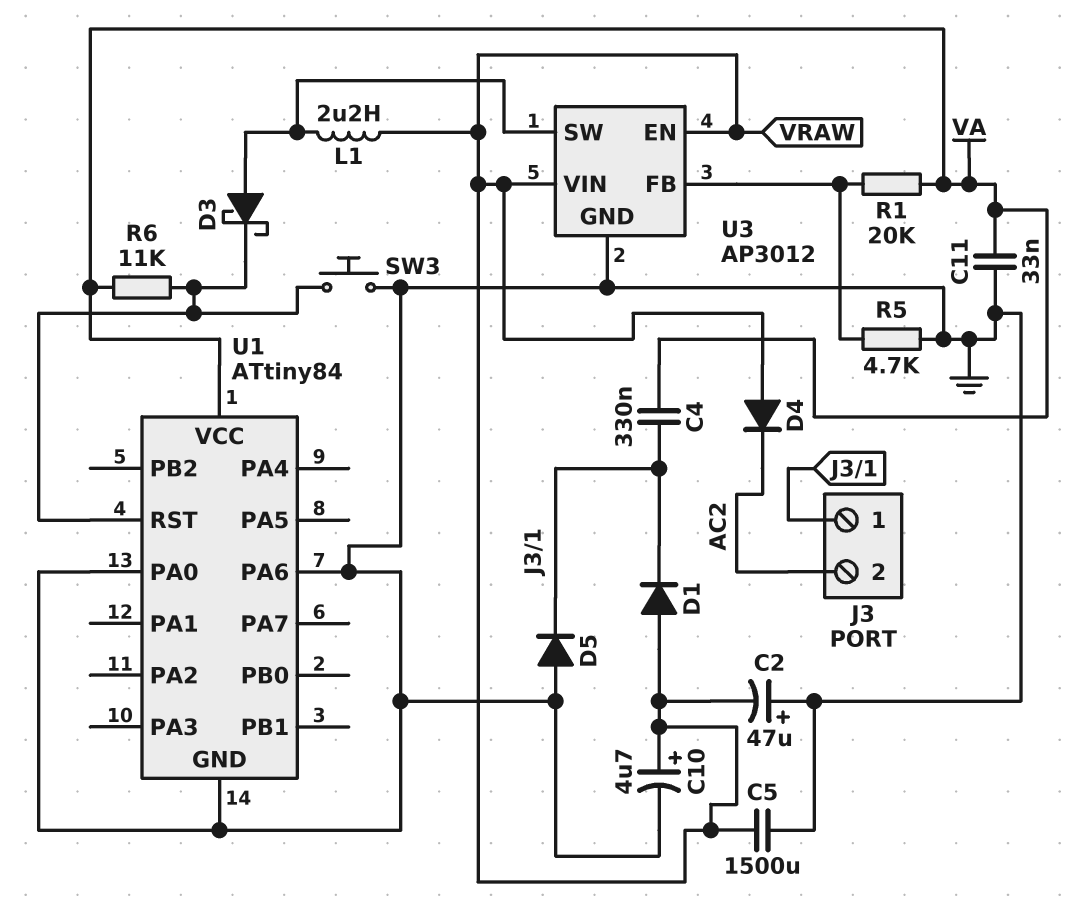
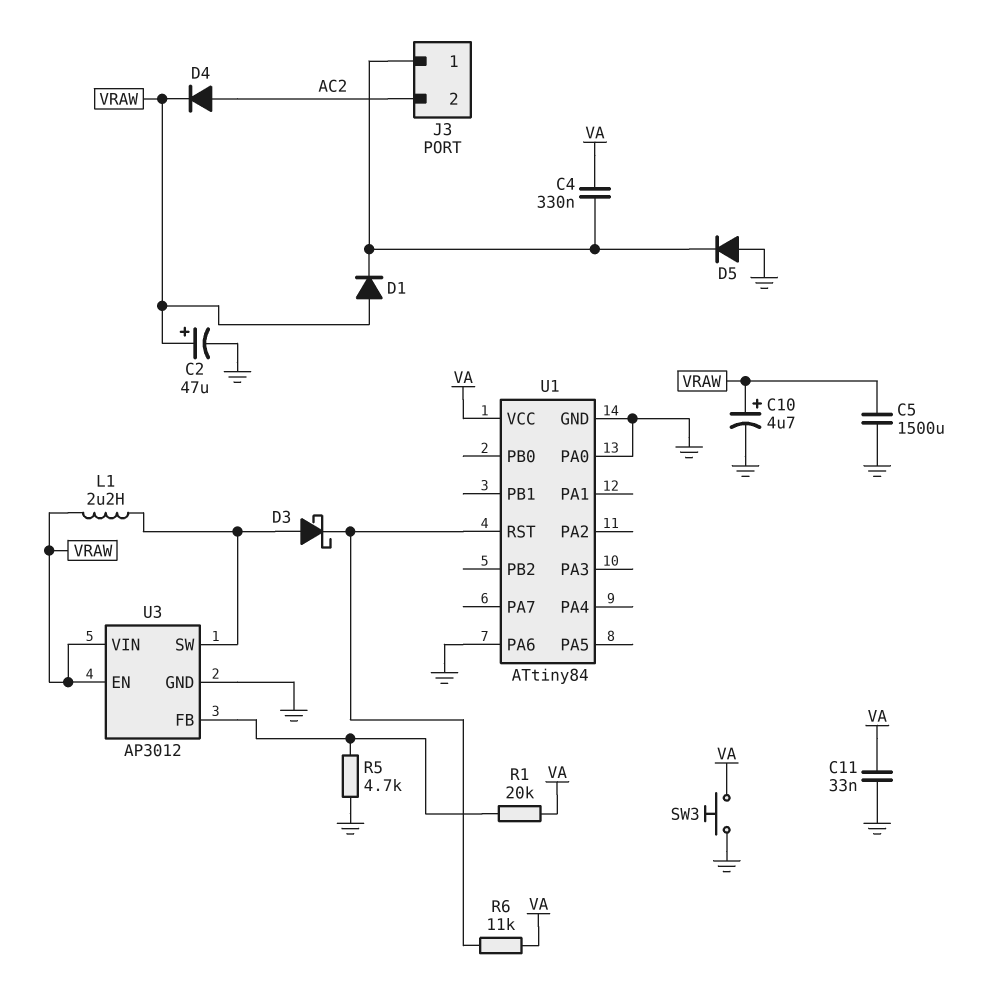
C2: 47uF (plus GND, minus VRAW) -> 47uF (plus VRAW, minus GND)
D4: diode (A VRAW, K AC2) -> diode (A AC2, K VRAW)
SW3: button (GND, U1/RST) -> button (GND, VA)

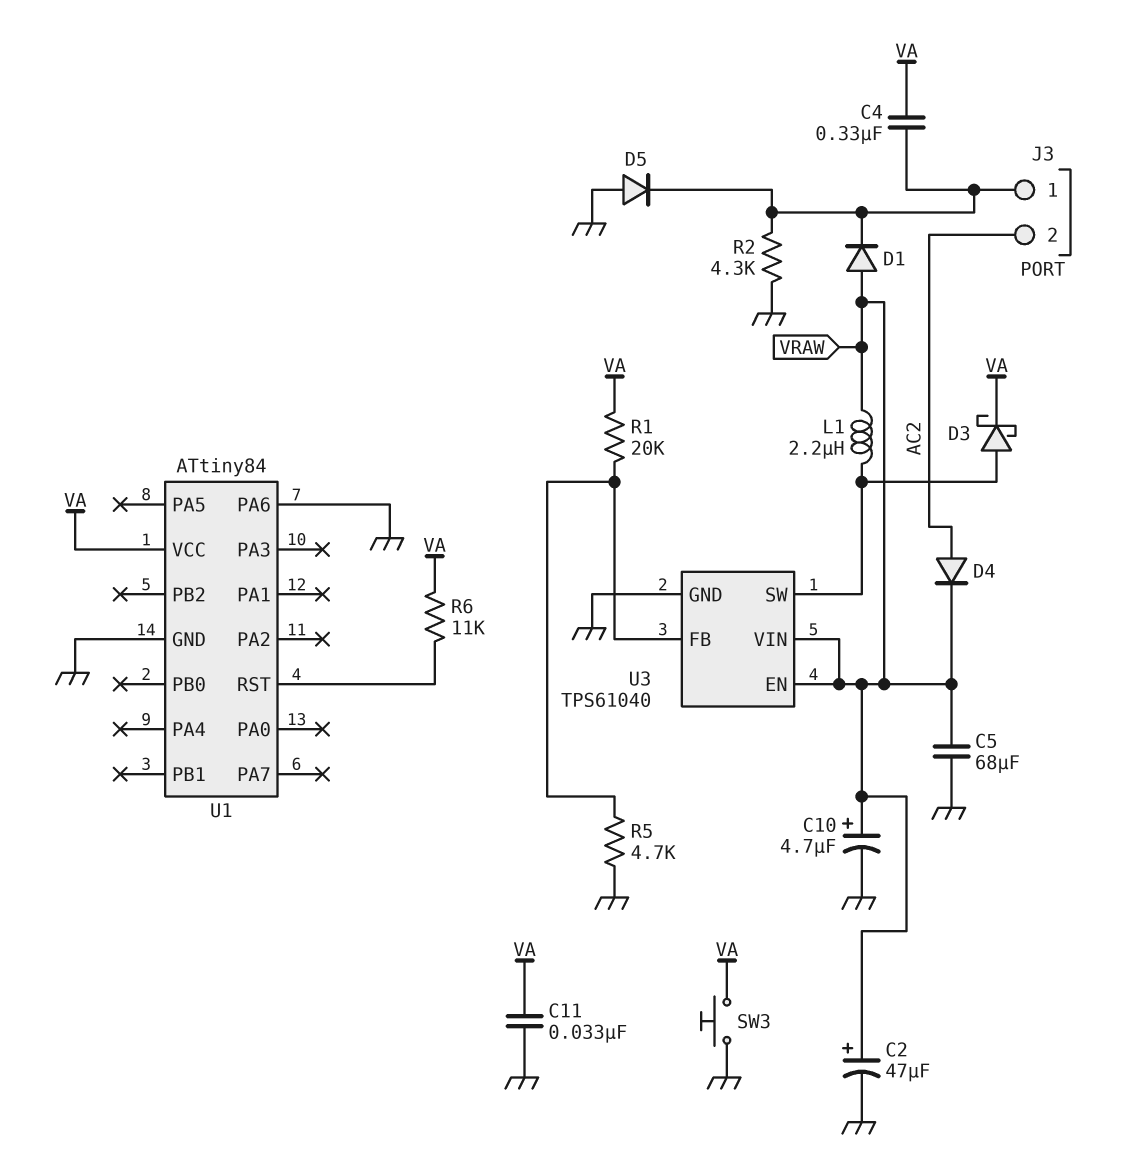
C5: 1500uF (GND, VRAW) -> 68uF (GND, VRAW)
D3: schottky (A U3/SW, K U1/RST) -> schottky (A U3/SW, K VA)
R2: none -> 4.3k (GND, J3/1)
U1 pin PA0: GND -> none
U3: AP3012 -> TPS61040

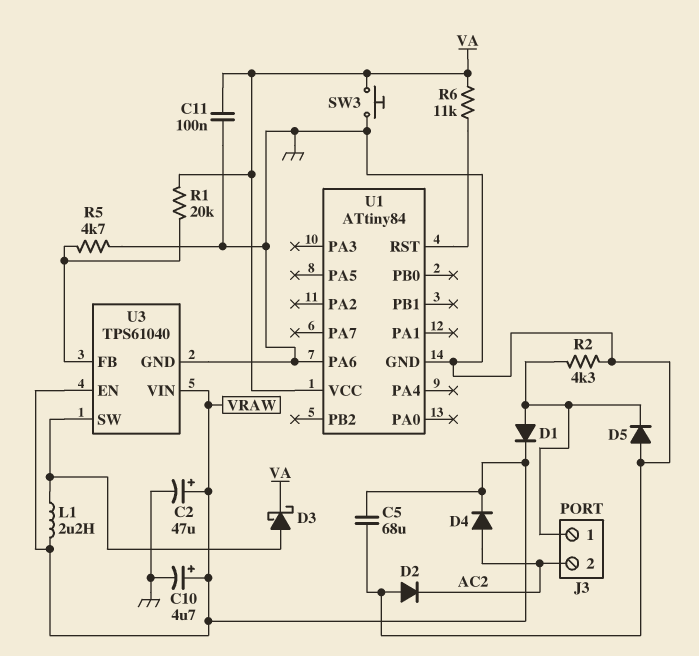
C4: 330nF (J3/1, VA) -> none
C11: 33nF (GND, VA) -> 100nF (GND, VA)
D1: diode (A VRAW, K J3/1) -> diode (A J3/1, K VRAW)
D2: none -> diode (A GND, K AC2)

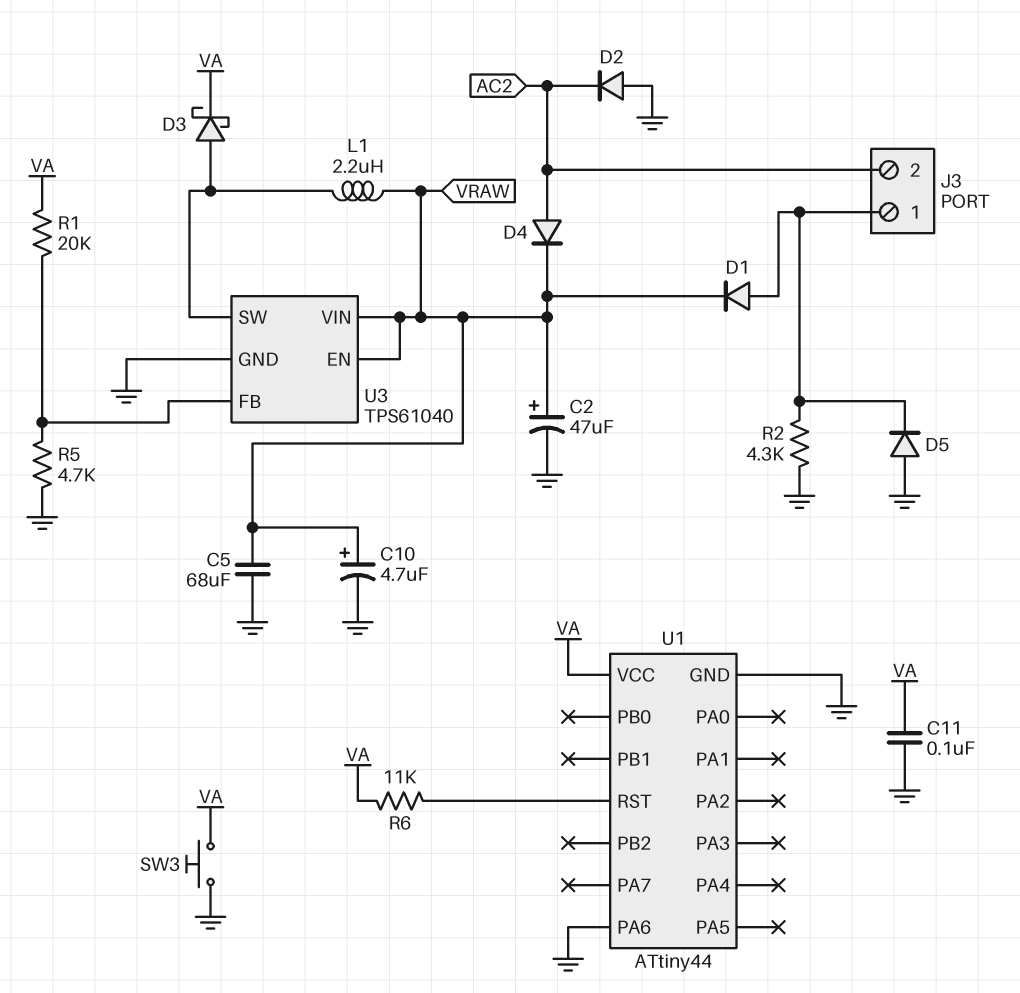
U1: ATtiny84 -> ATtiny44

